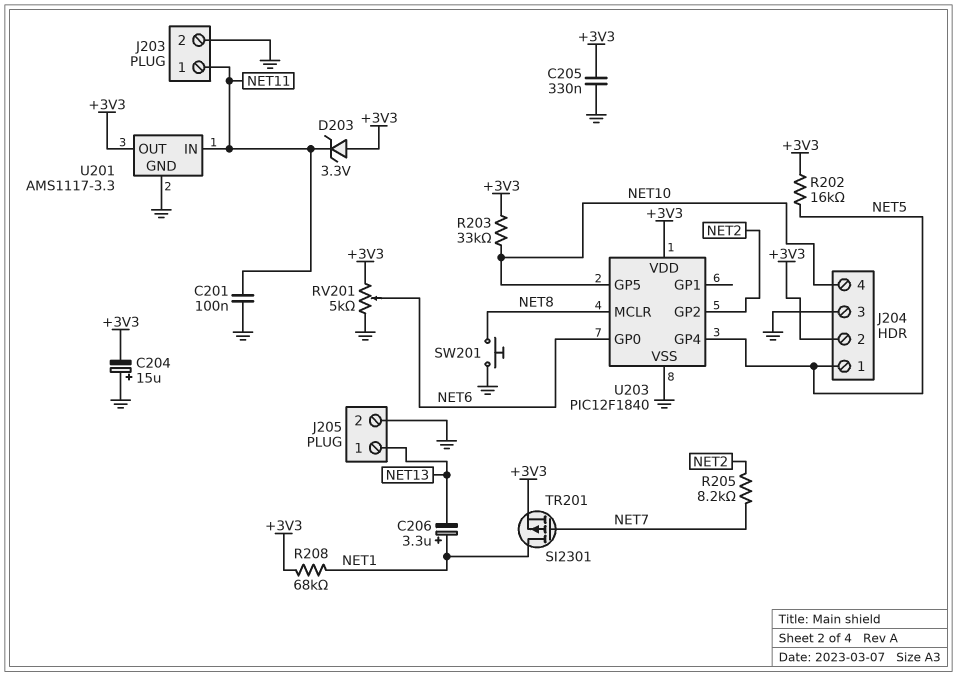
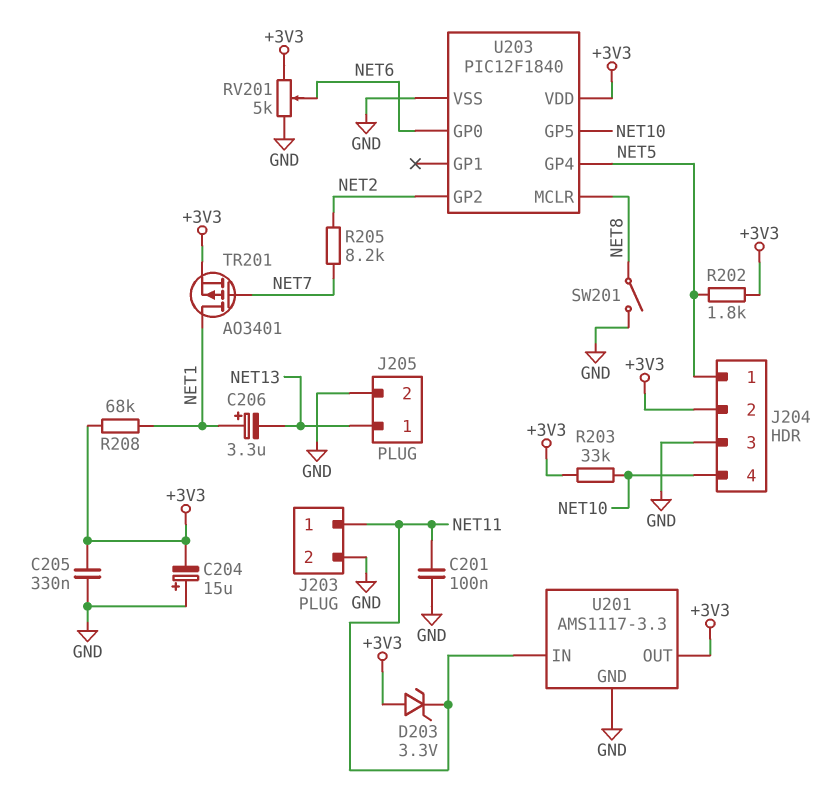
R202: 16k (+3V3, NET5) -> 1.8k (+3V3, NET5)
SW201: button (GND, NET8) -> switch (GND, NET8)
TR201: PMOS SI2301 (G NET7, D NET1, S +3V3) -> PMOS AO3401 (G NET7, D NET1, S +3V3)

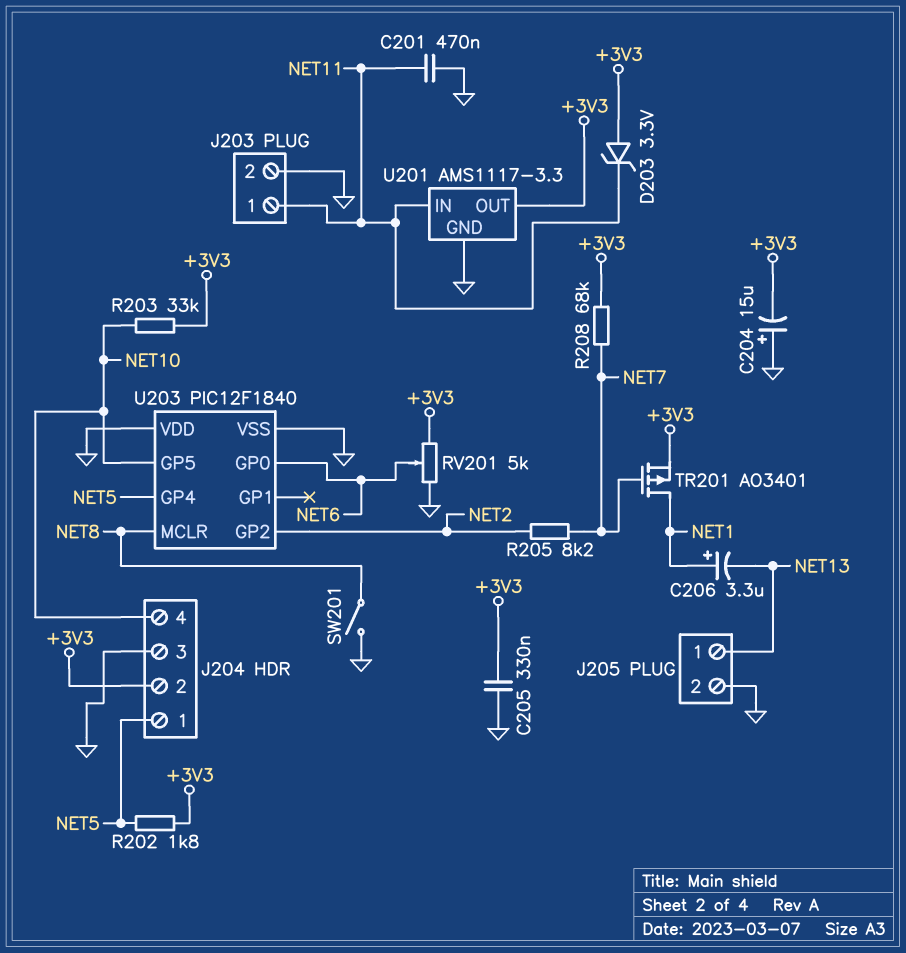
C201: 100nF (GND, NET11) -> 470nF (GND, NET11)
R208: 68k (+3V3, NET1) -> 68k (+3V3, NET7)
U203 pin VDD: +3V3 -> GND

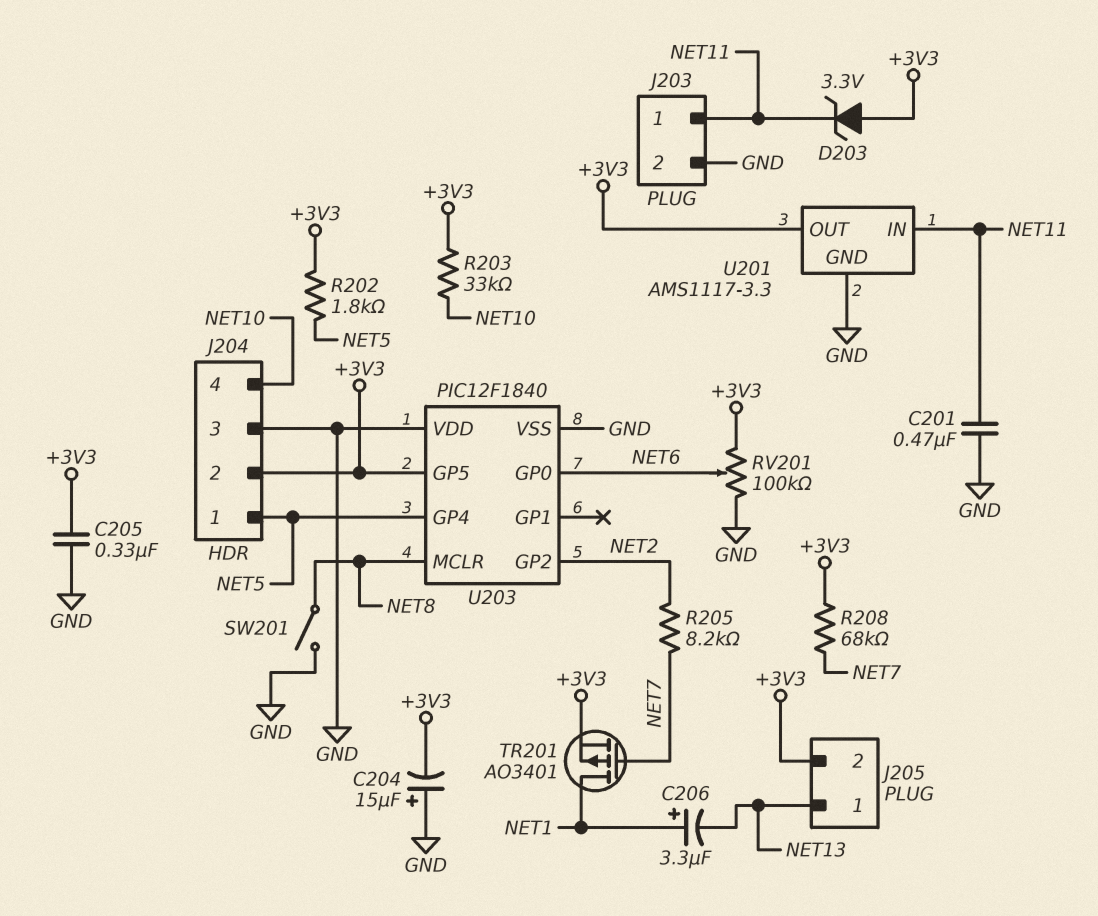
J205 pin 2: GND -> +3V3
RV201: 5k (+3V3, GND, wiper NET6) -> 100k (+3V3, GND, wiper NET6)
U203 pin GP5: NET10 -> +3V3

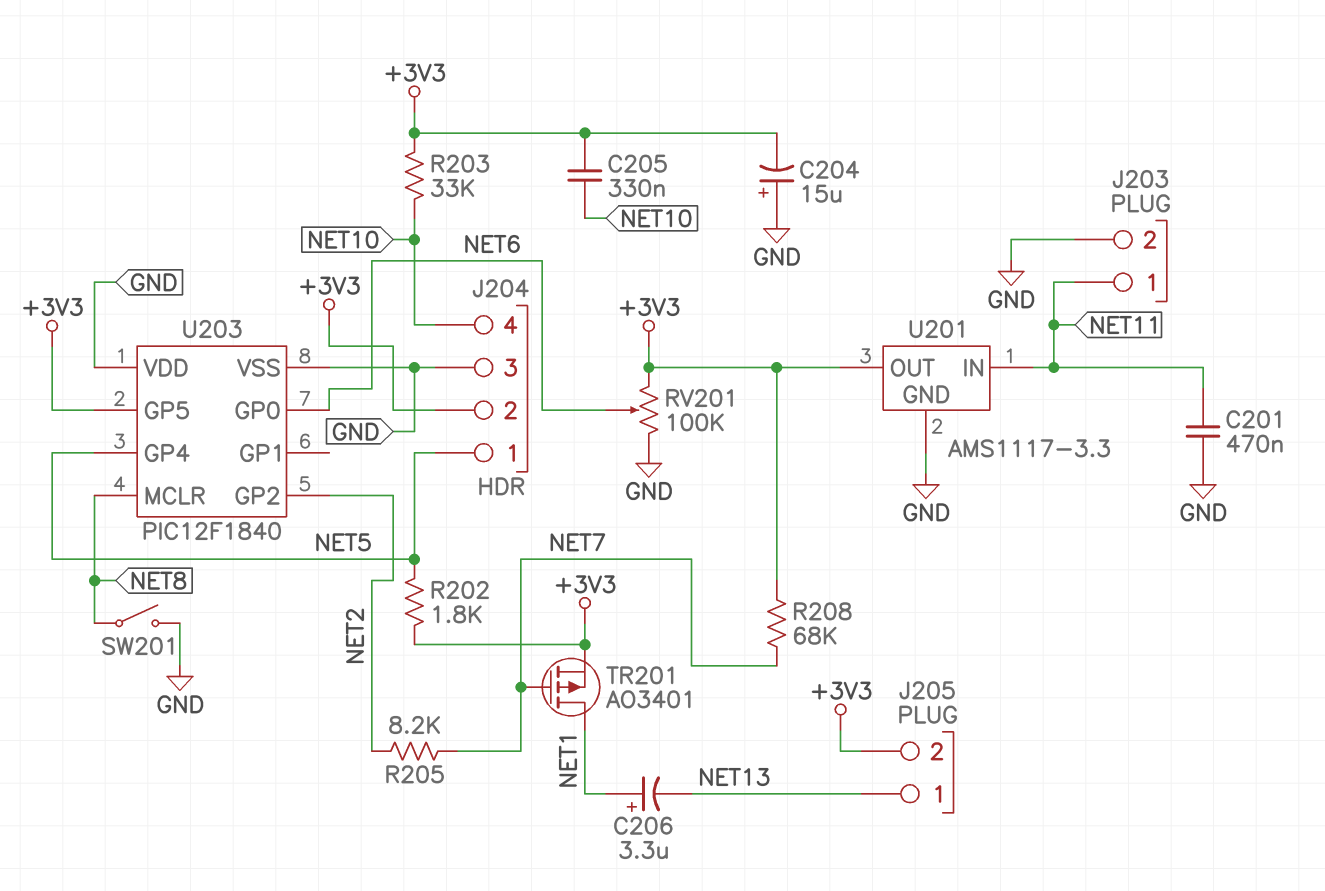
C205: 330nF (+3V3, GND) -> 330nF (+3V3, NET10)
D203: zener 3.3V (A +3V3, K NET11) -> none

